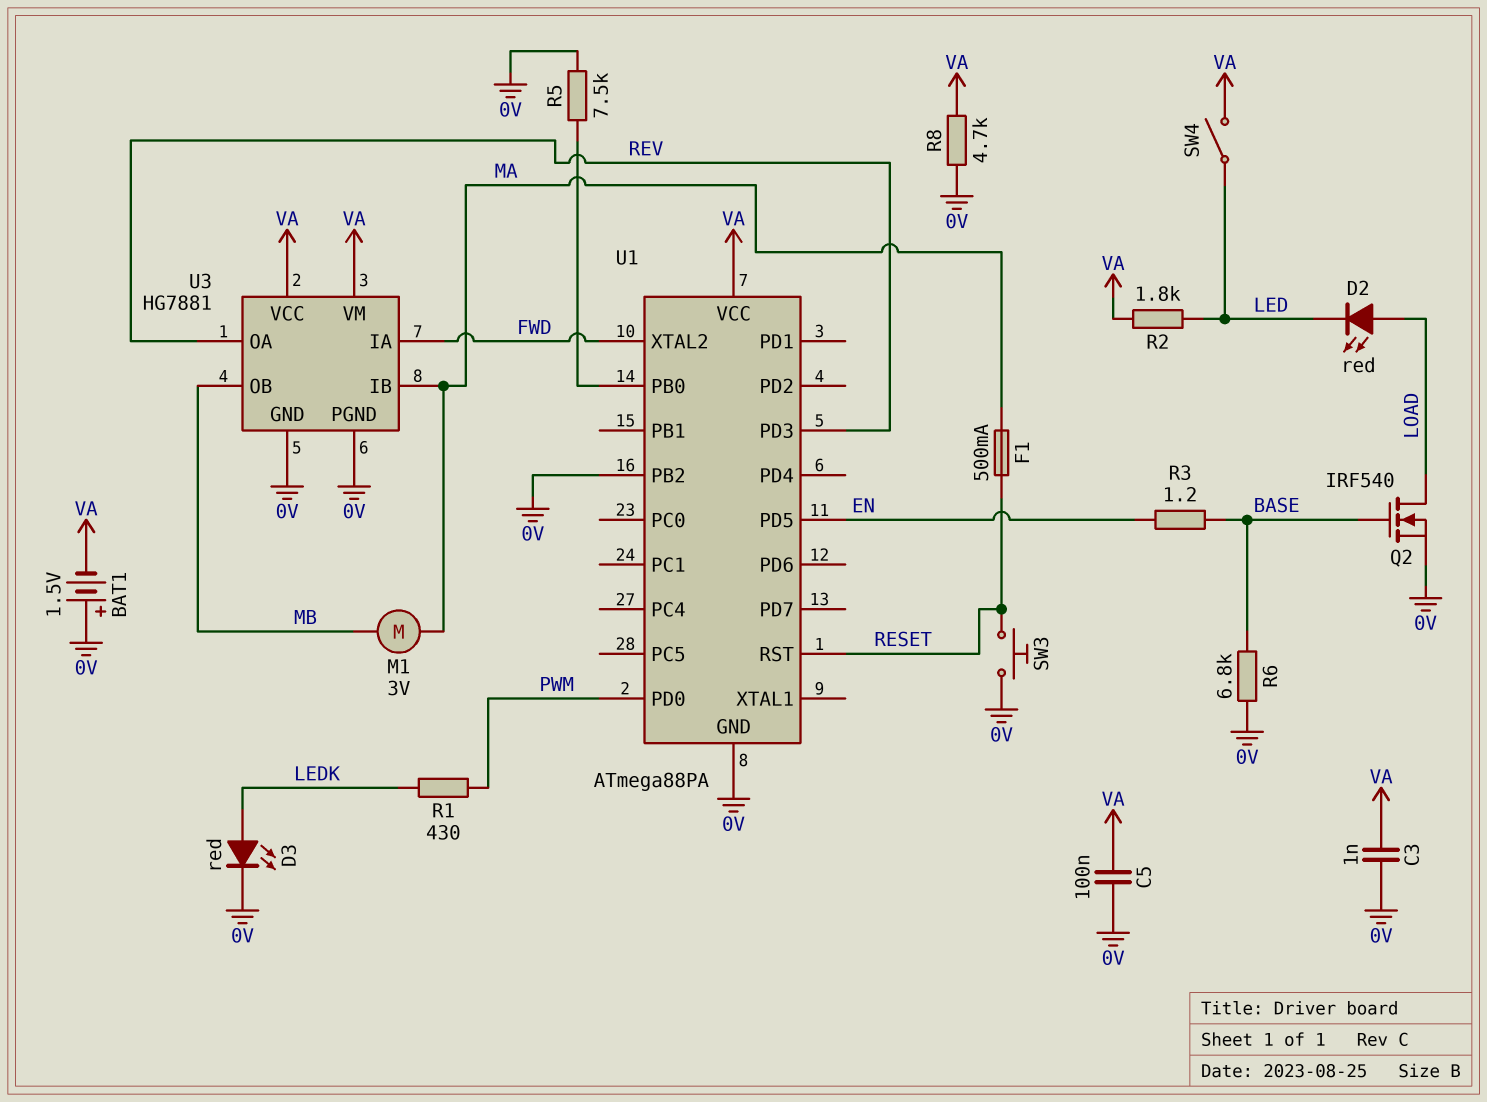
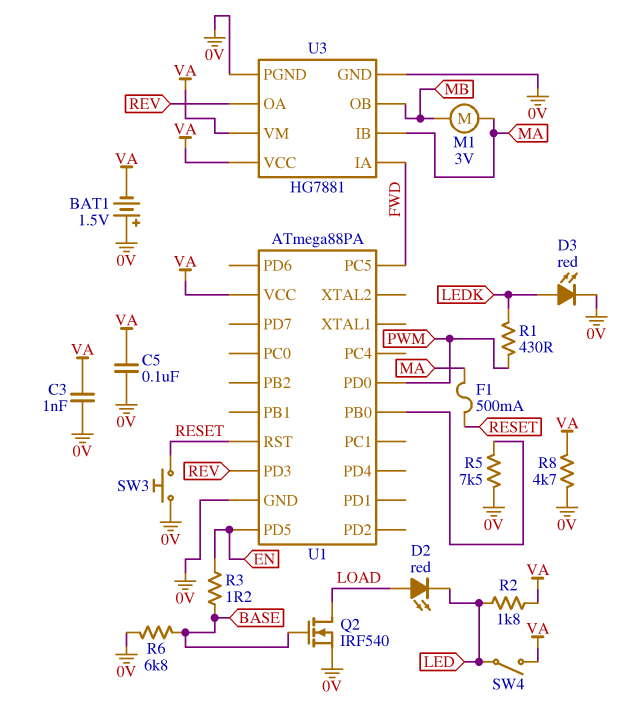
U1 pin PB2: 0V -> none
U1 pin PC5: none -> FWD
U1 pin XTAL2: FWD -> none

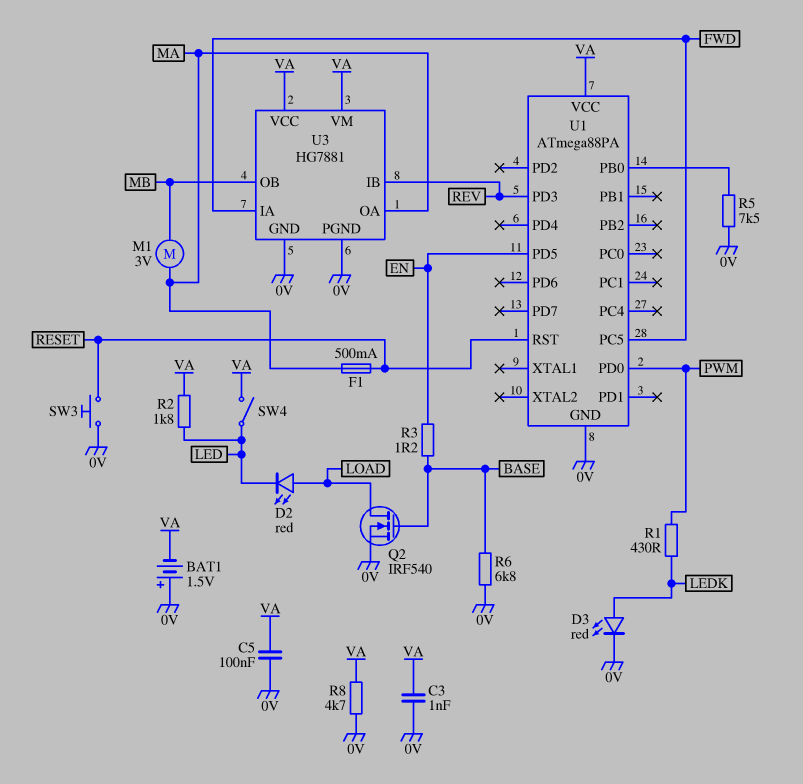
U3 pin IB: MA -> REV
U3 pin OA: REV -> MA

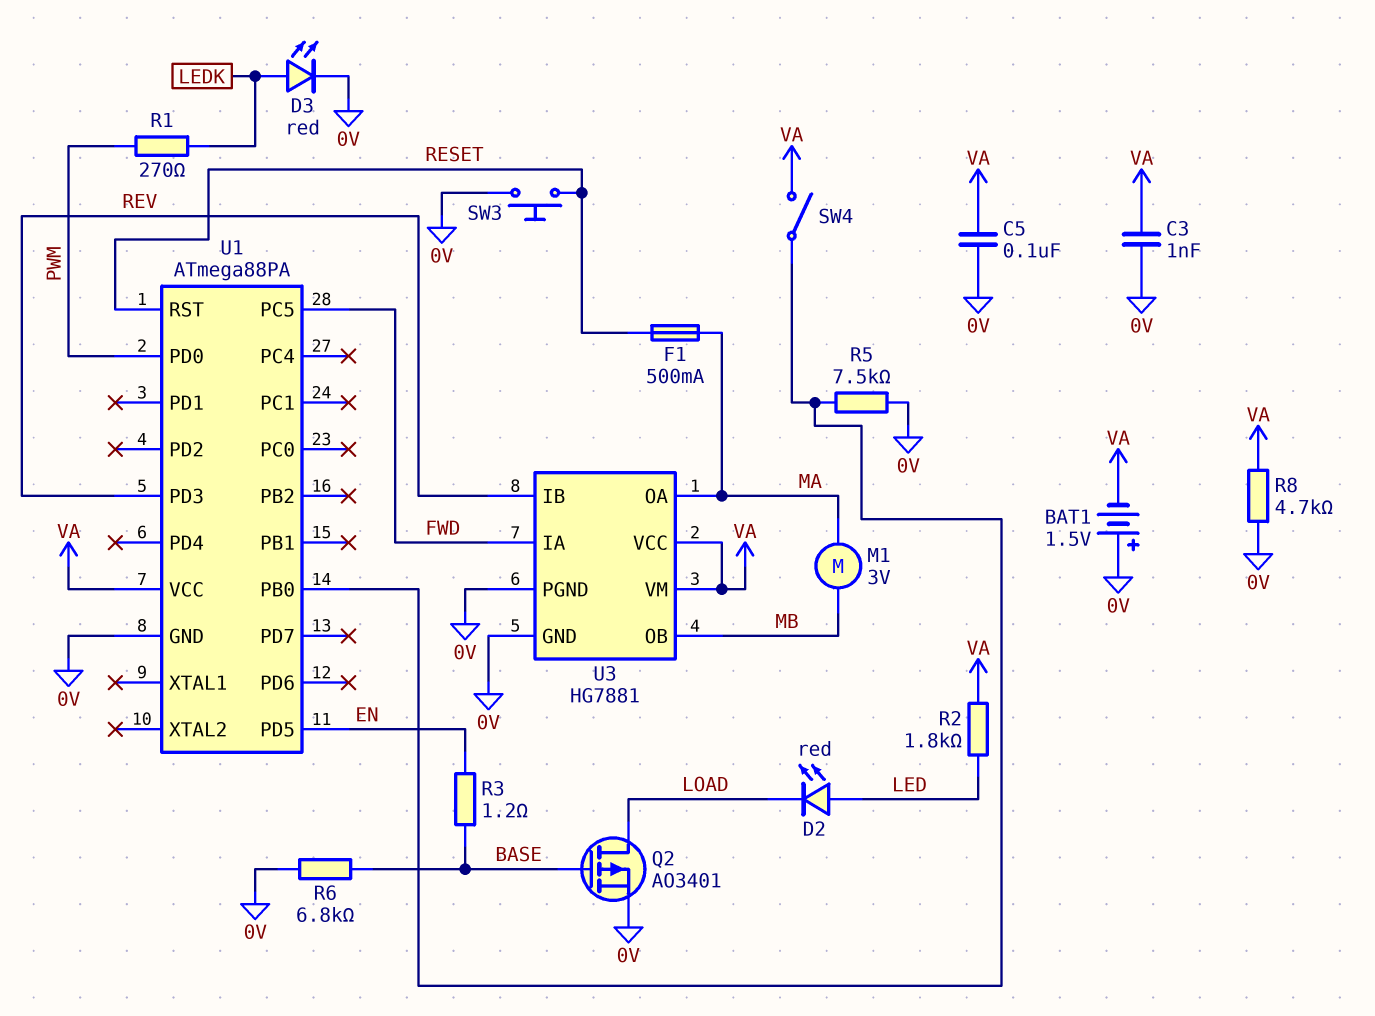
D2: LED red (A LOAD, K LED) -> LED red (A LED, K LOAD)
Q2: NMOS IRF540 (G BASE, D LOAD, S 0V) -> PMOS AO3401 (G BASE, D LOAD, S 0V)
R1: 430 (LEDK, PWM) -> 270 (LEDK, PWM)
SW4: switch (LED, VA) -> switch (U1/PB0, VA)

